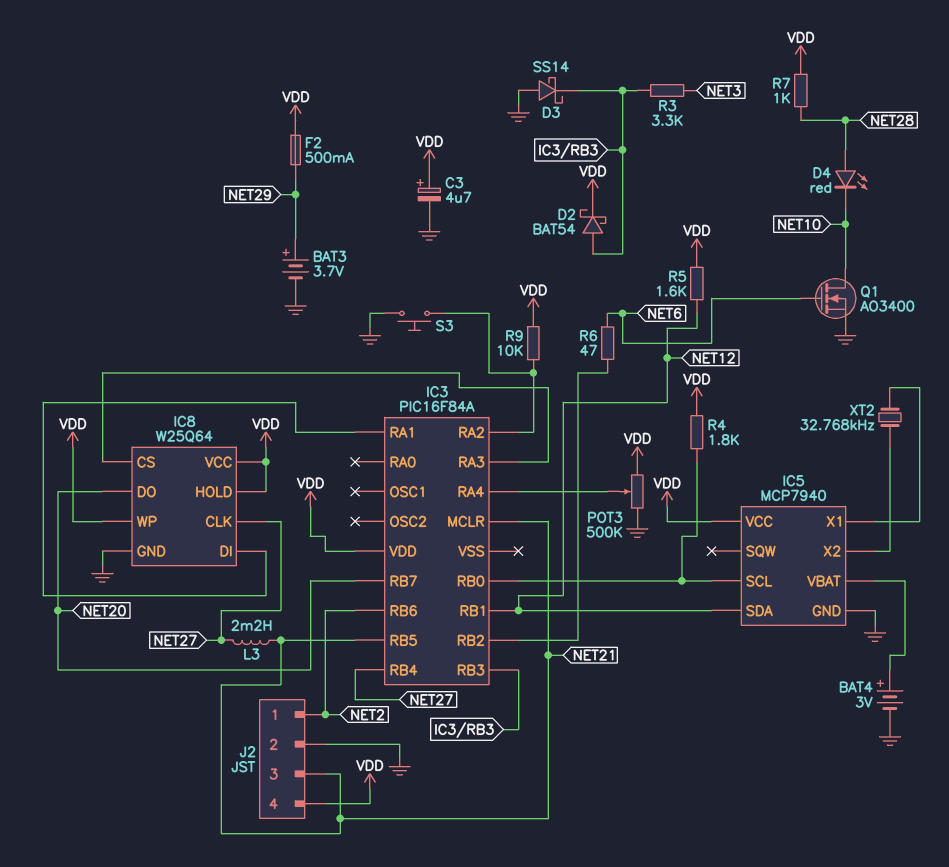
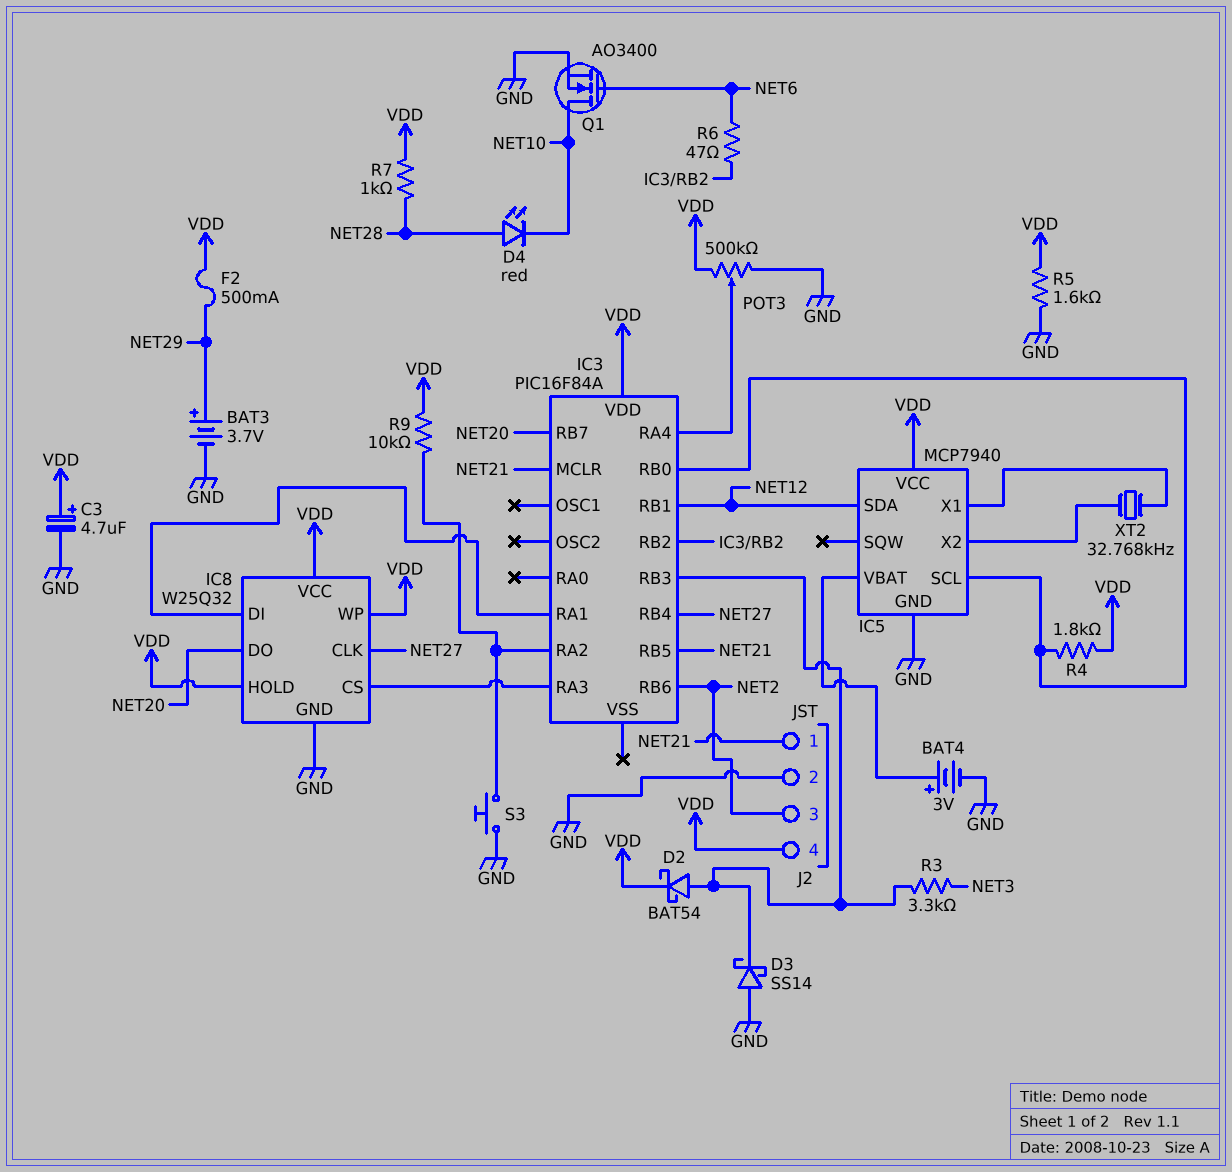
IC8: W25Q64 -> W25Q32
J2 pin 1: NET2 -> NET21
J2 pin 3: NET21 -> NET2
L3: 2.2mH (NET21, NET27) -> none
R5: 1.6k (NET12, VDD) -> 1.6k (GND, VDD)

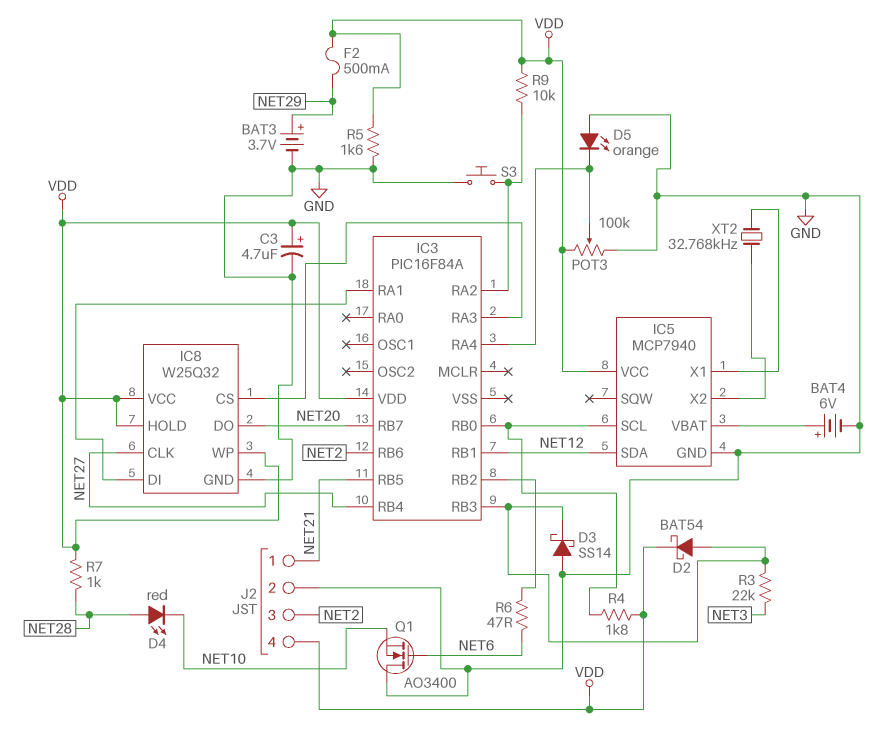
BAT4: 3V (plus IC5/VBAT, minus GND) -> 6V (plus IC5/VBAT, minus GND)
D5: none -> LED orange (A GND, K IC3/RA4)
IC3 pin MCLR: NET21 -> none
POT3: 500k (GND, VDD, wiper IC3/RA4) -> 100k (GND, VDD, wiper IC3/RA4)
Q1: NMOS AO3400 (G NET6, D NET10, S GND) -> NMOS AO3400 (G NET6, D GND, S NET10)
R3: 3.3k (IC3/RB3, NET3) -> 22k (IC3/RB3, NET3)

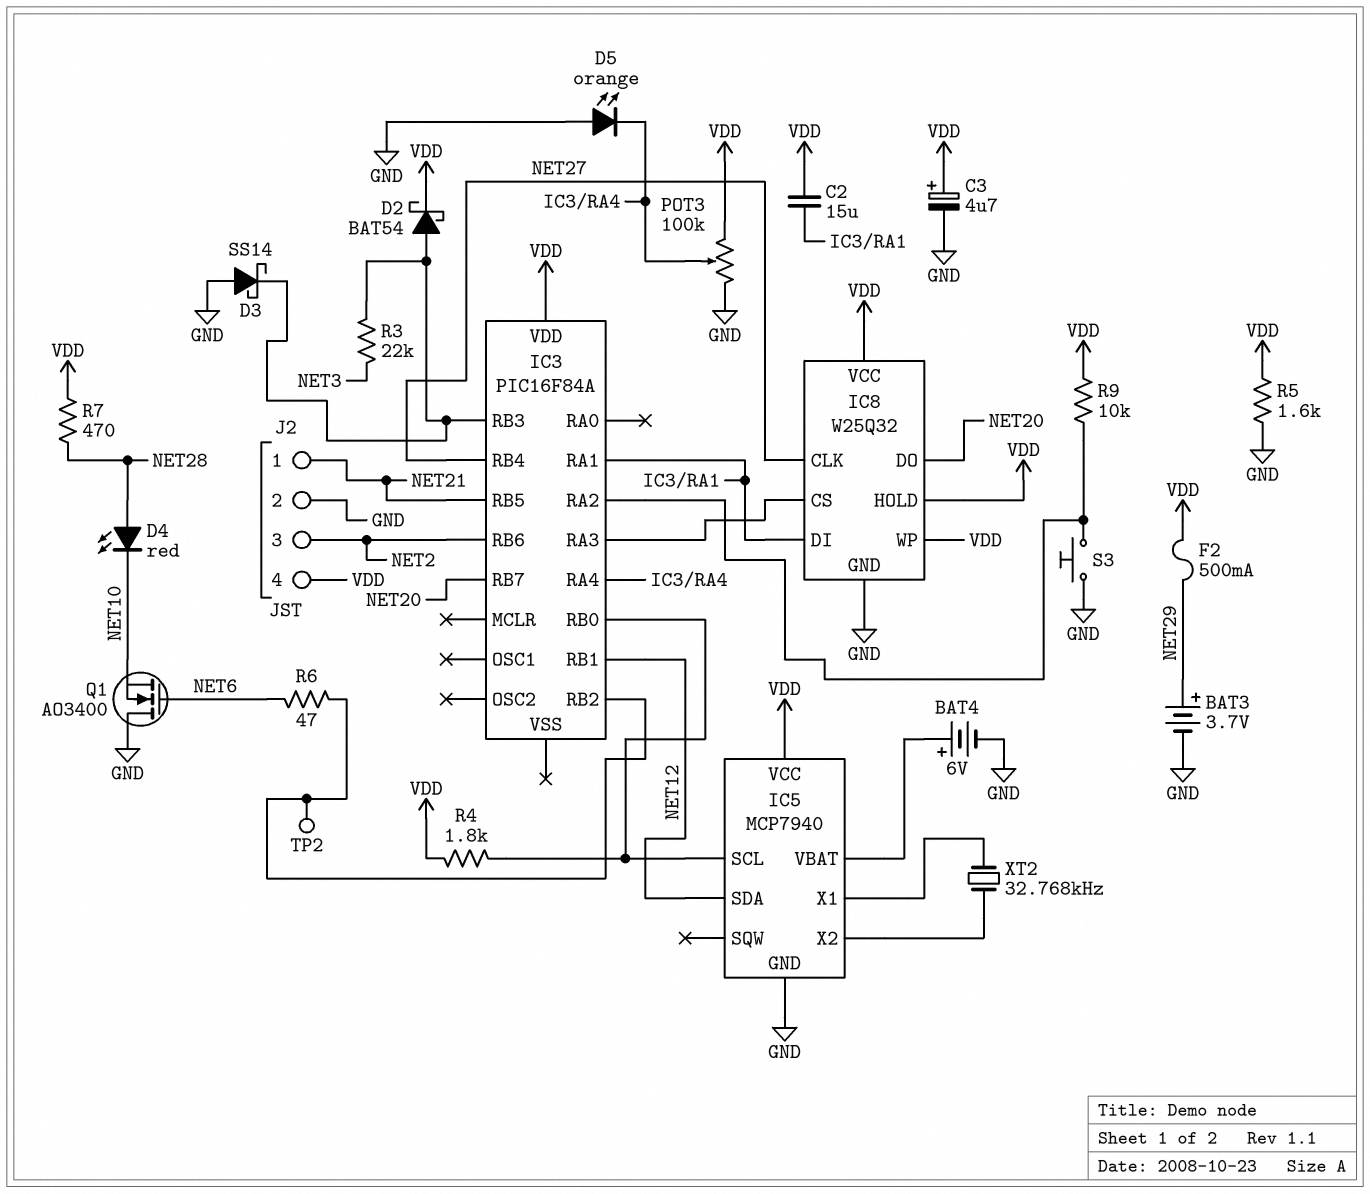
C2: none -> 15uF (IC3/RA1, VDD)
R7: 1k (NET28, VDD) -> 470 (NET28, VDD)
TP2: none -> test point (IC3/RB2)

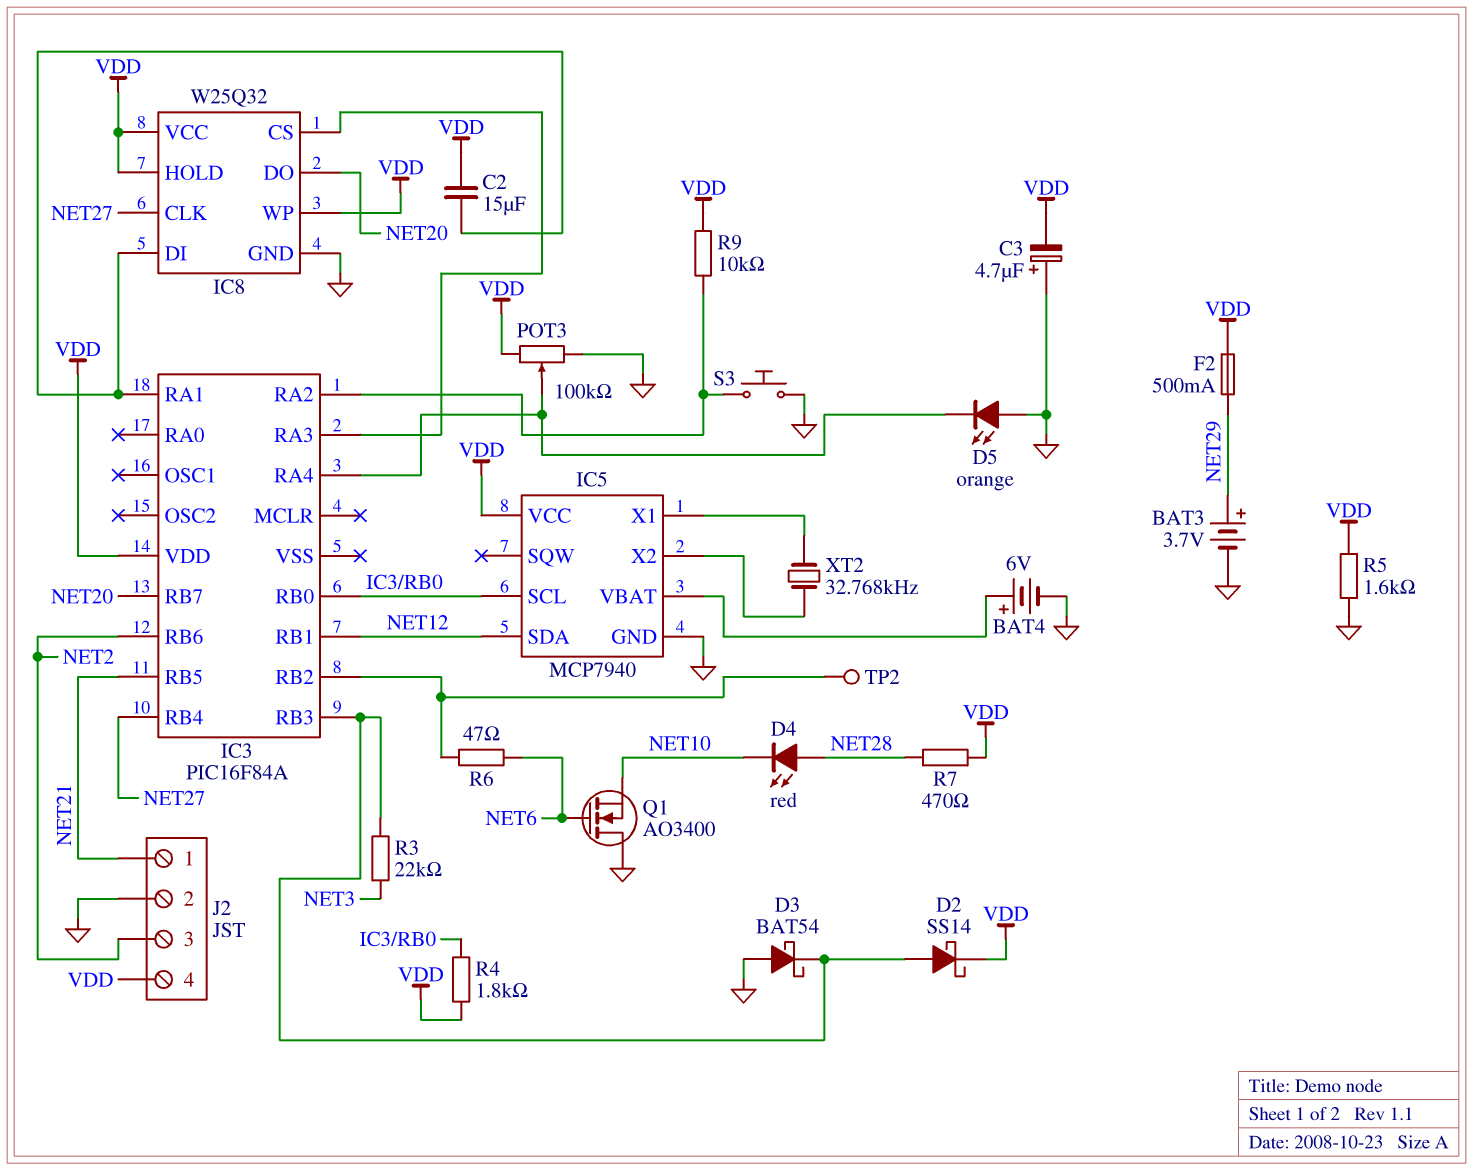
C3: 4.7uF (plus VDD, minus GND) -> 4.7uF (plus GND, minus VDD)
D2: schottky BAT54 (A IC3/RB3, K VDD) -> schottky SS14 (A IC3/RB3, K VDD)
D3: schottky SS14 (A GND, K IC3/RB3) -> schottky BAT54 (A GND, K IC3/RB3)

